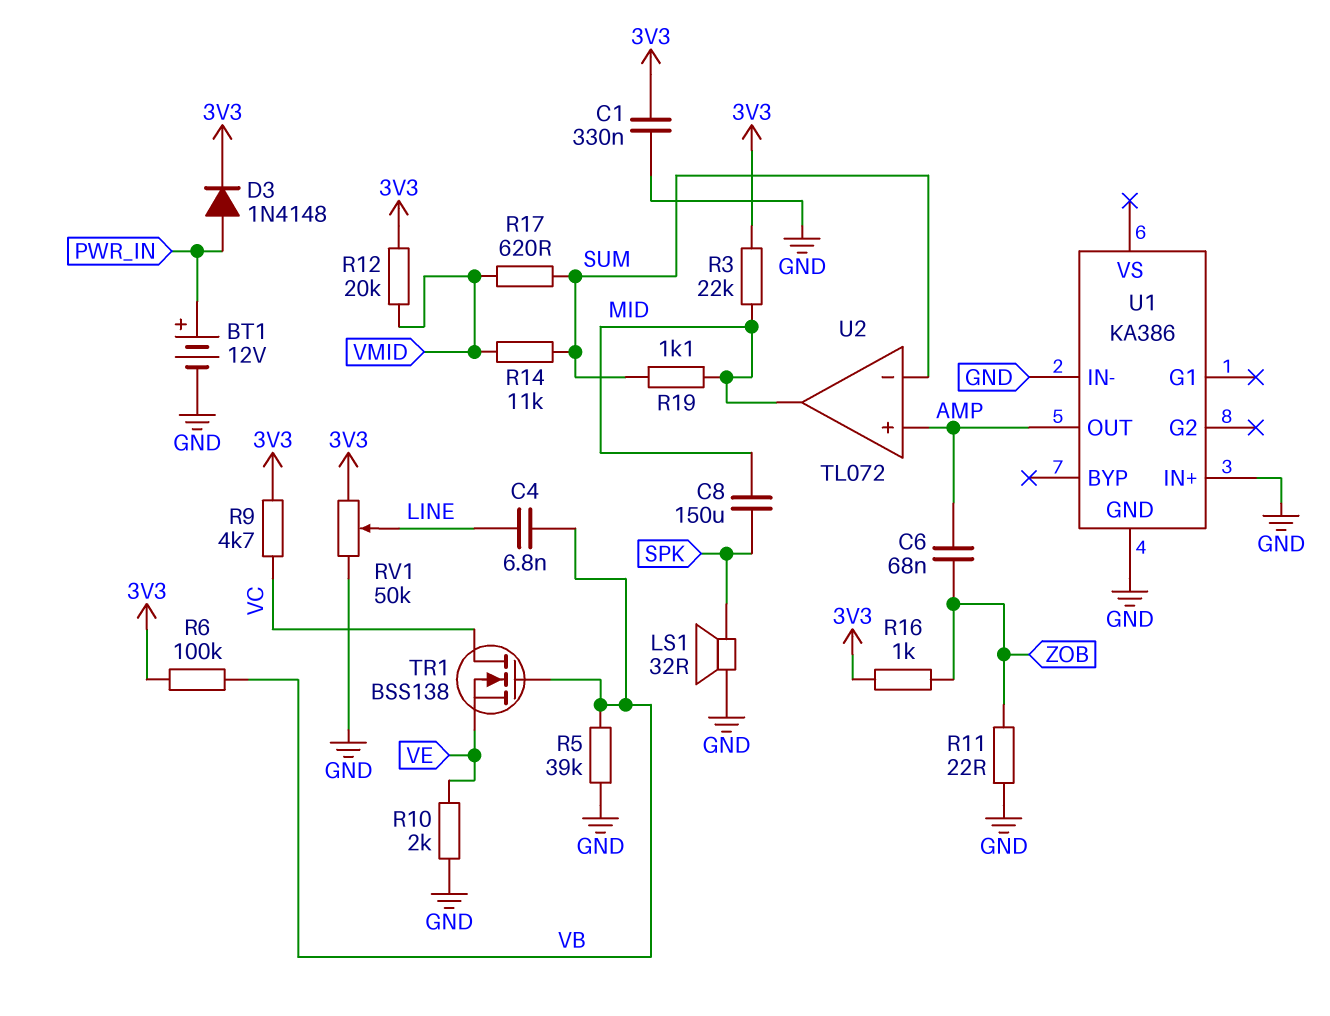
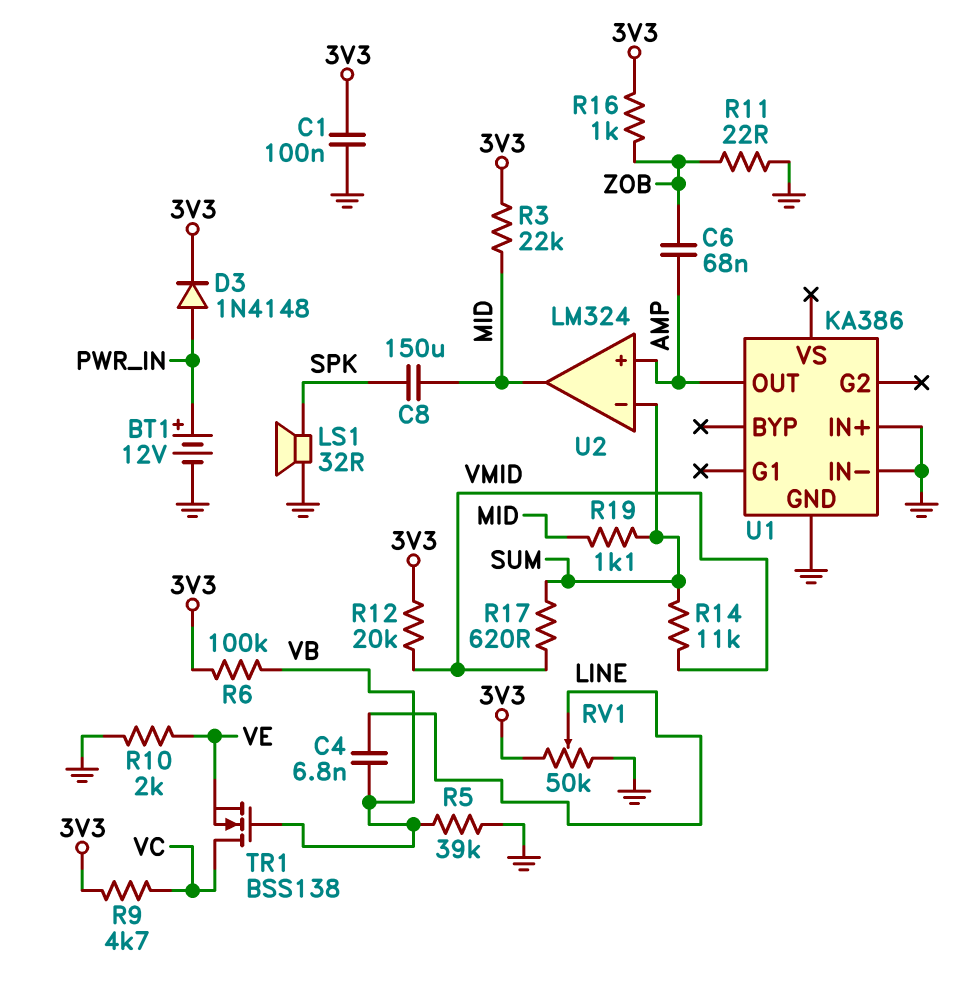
C1: 330nF (3V3, GND) -> 100nF (3V3, GND)
U2: TL072 -> LM324

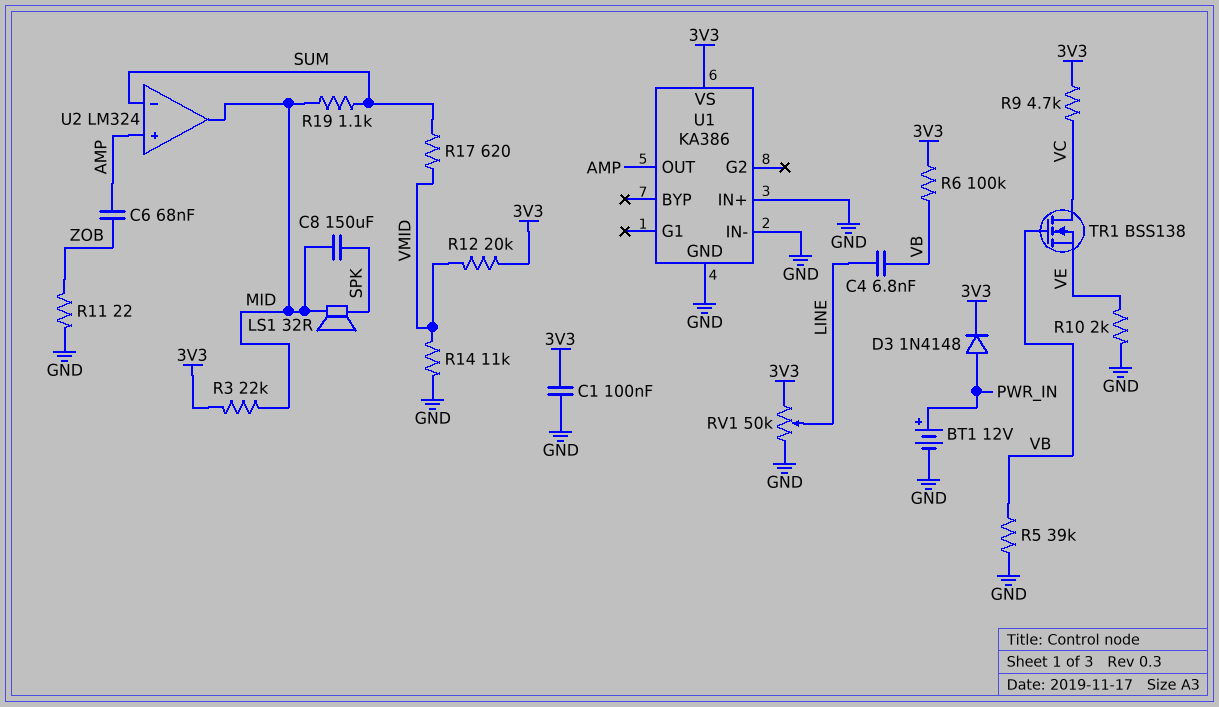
LS1: speaker 32R (GND, SPK) -> speaker 32R (MID, SPK)
R14: 11k (SUM, VMID) -> 11k (GND, VMID)
R16: 1k (3V3, ZOB) -> none
U1 pin VS: none -> 3V3

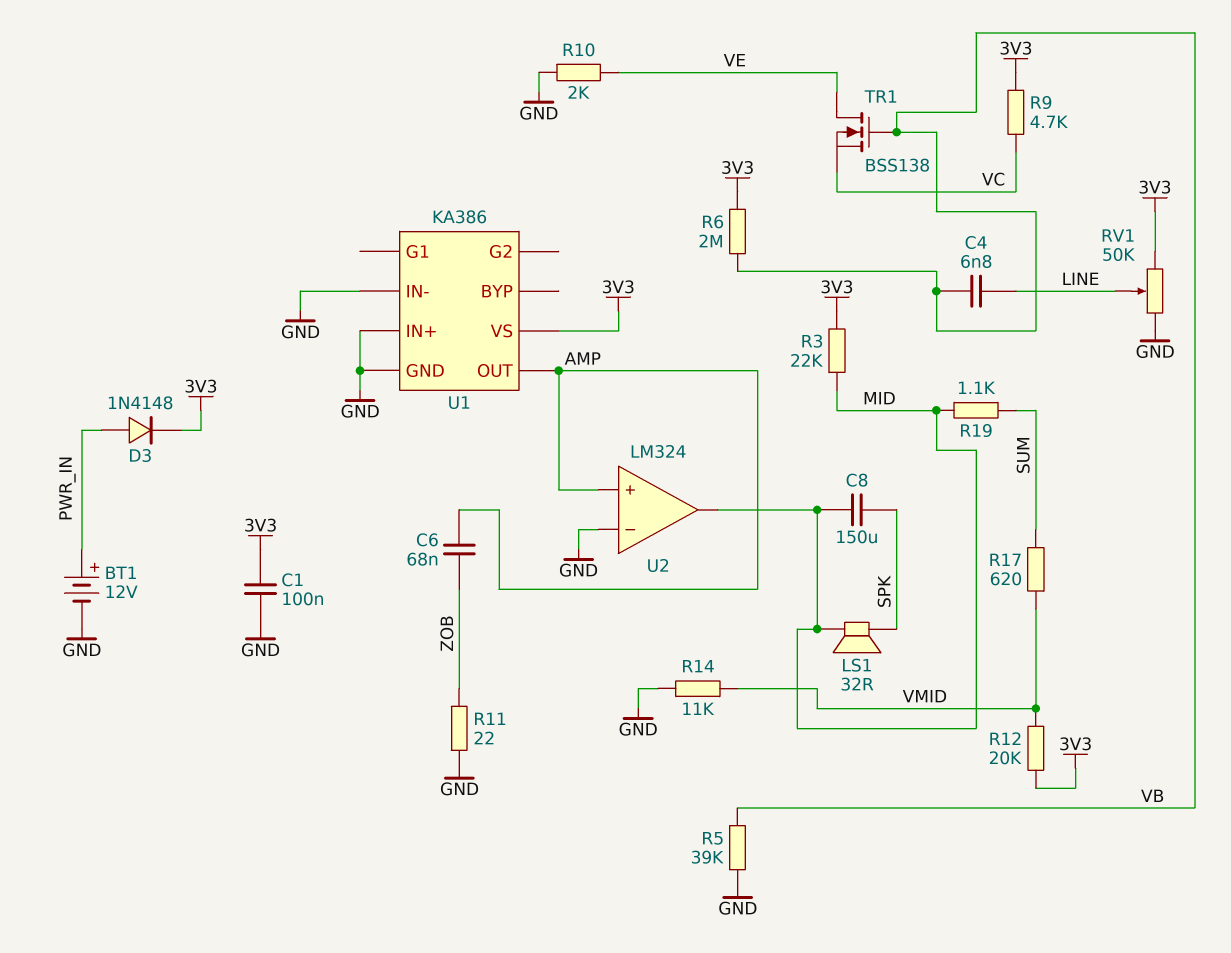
R6: 100k (3V3, VB) -> 2M (3V3, VB)
TR1: NMOS BSS138 (G VB, D VC, S VE) -> NMOS BSS138 (G VB, D VE, S VC)
U2 pin in-: SUM -> GND

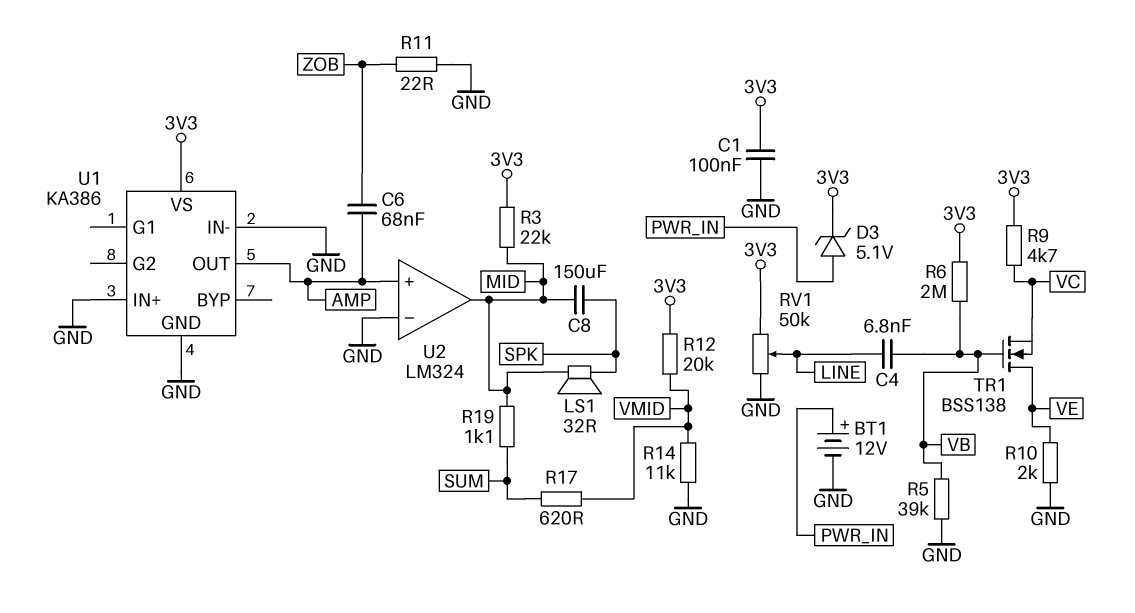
D3: diode 1N4148 (A PWR_IN, K 3V3) -> zener 5.1V (A PWR_IN, K 3V3)

